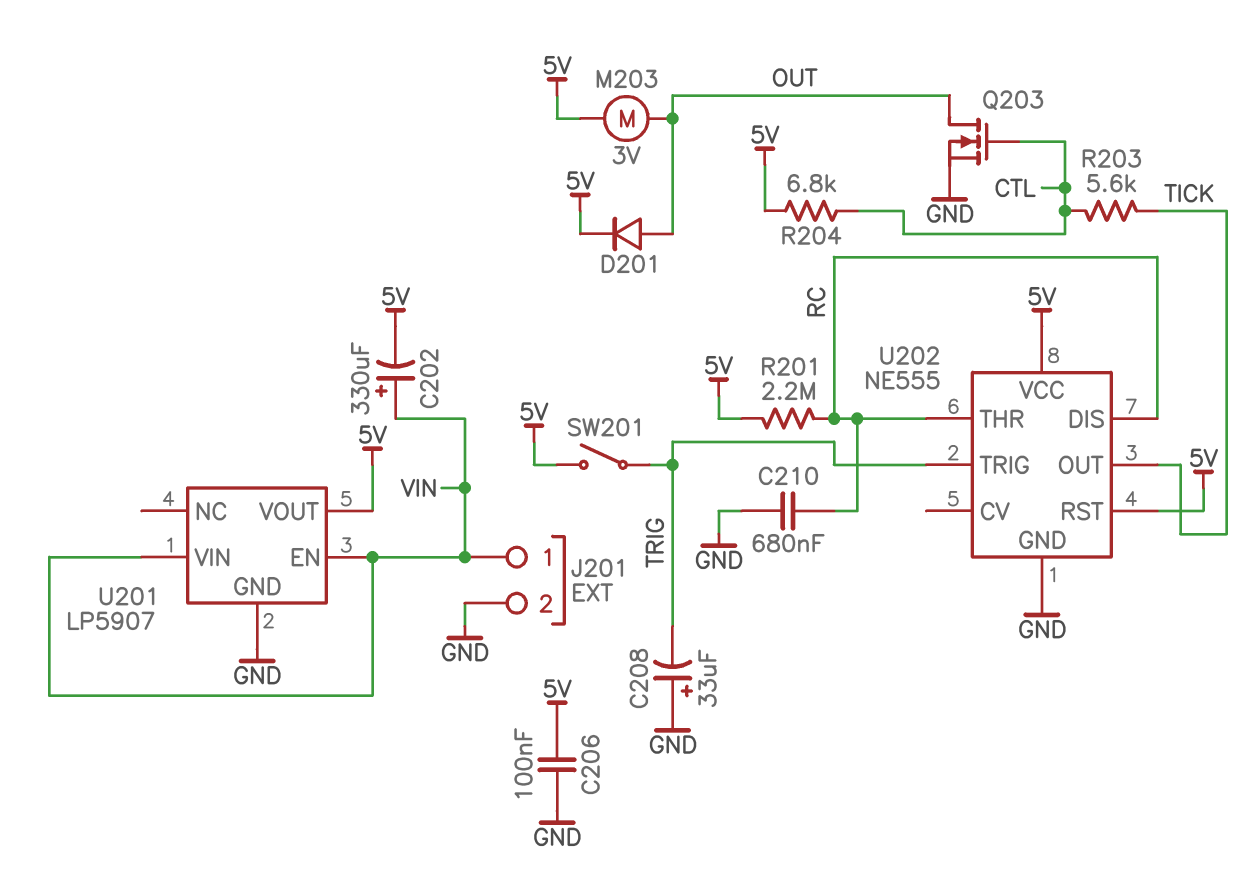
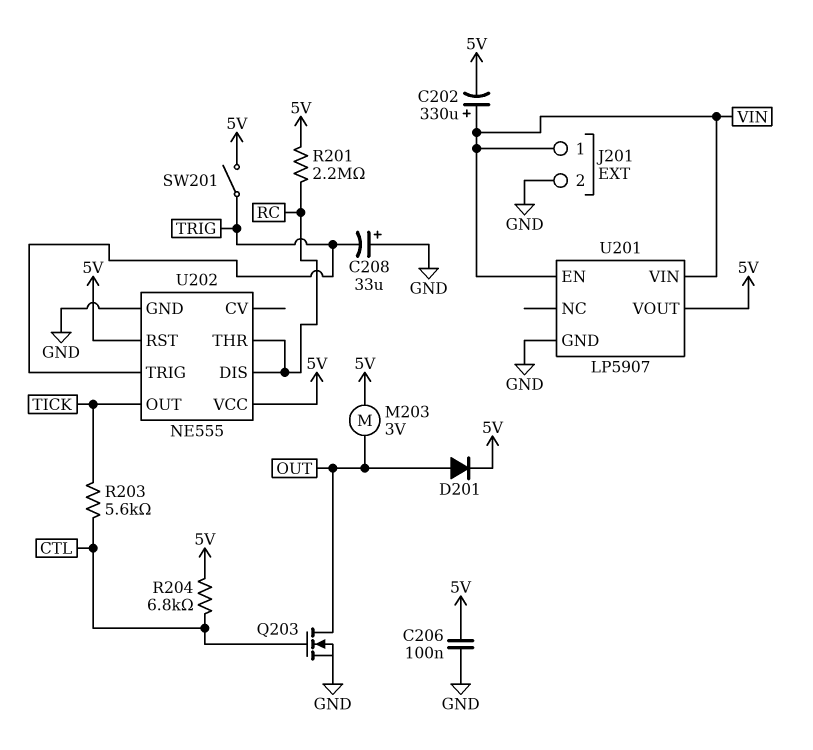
C210: 680nF (GND, RC) -> none

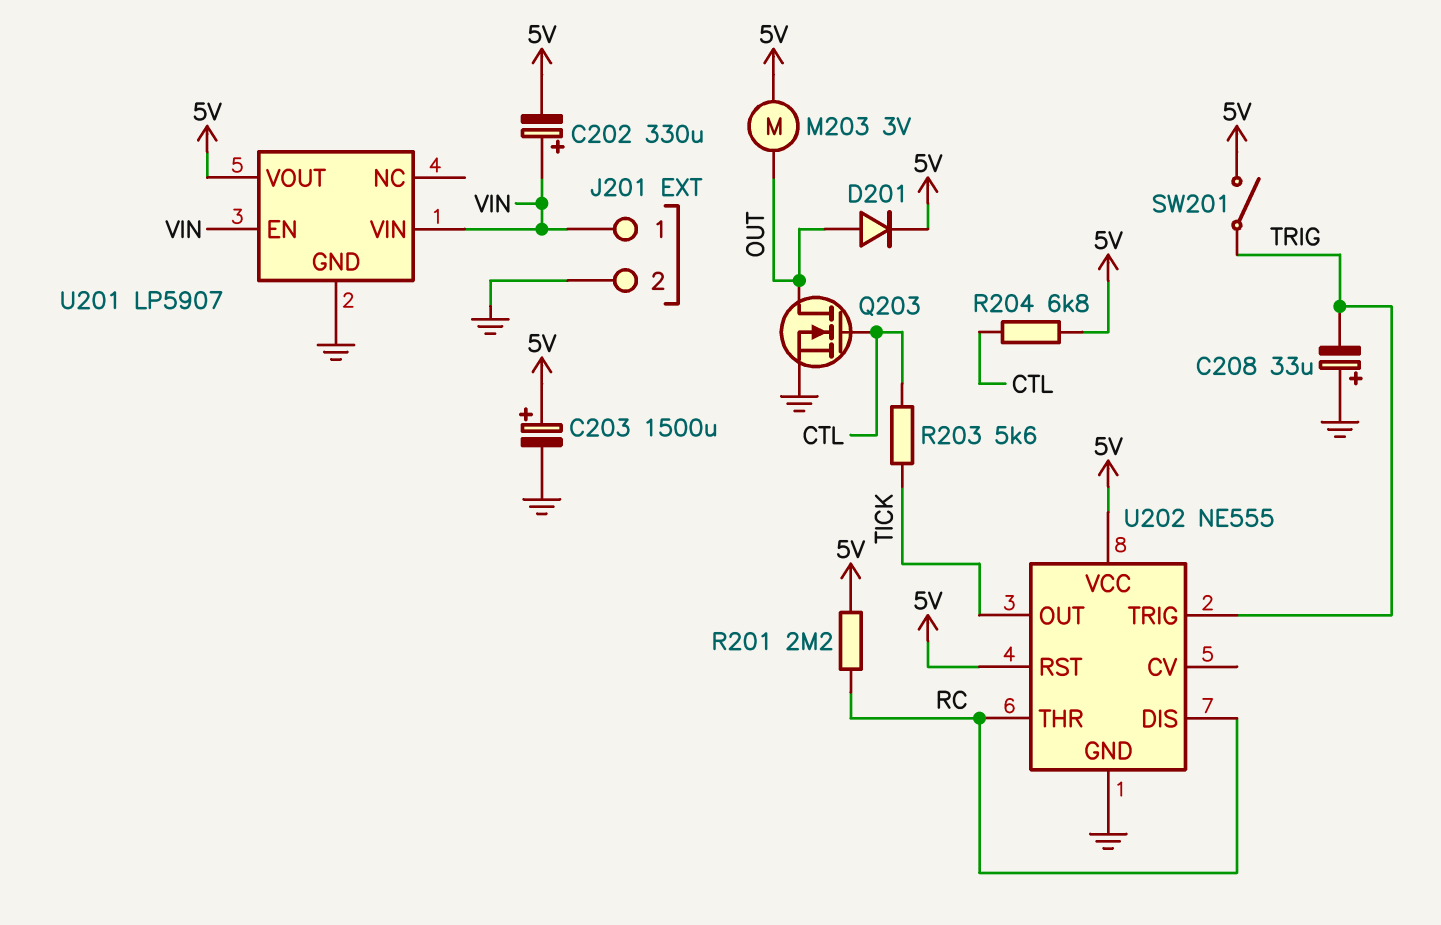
C203: none -> 1500uF (plus 5V, minus GND)
C206: 100nF (5V, GND) -> none

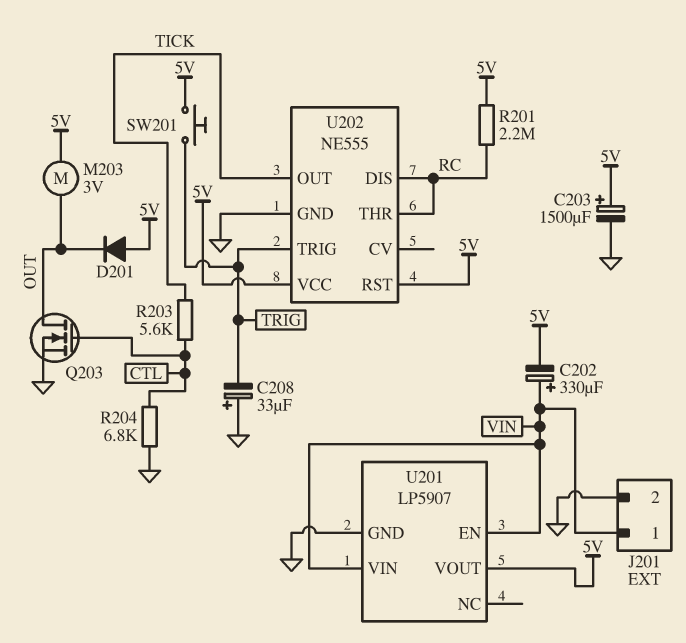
D201: diode (A OUT, K 5V) -> diode (A 5V, K OUT)
R204: 6.8k (5V, CTL) -> 6.8k (CTL, GND)
SW201: switch (5V, TRIG) -> button (5V, TRIG)

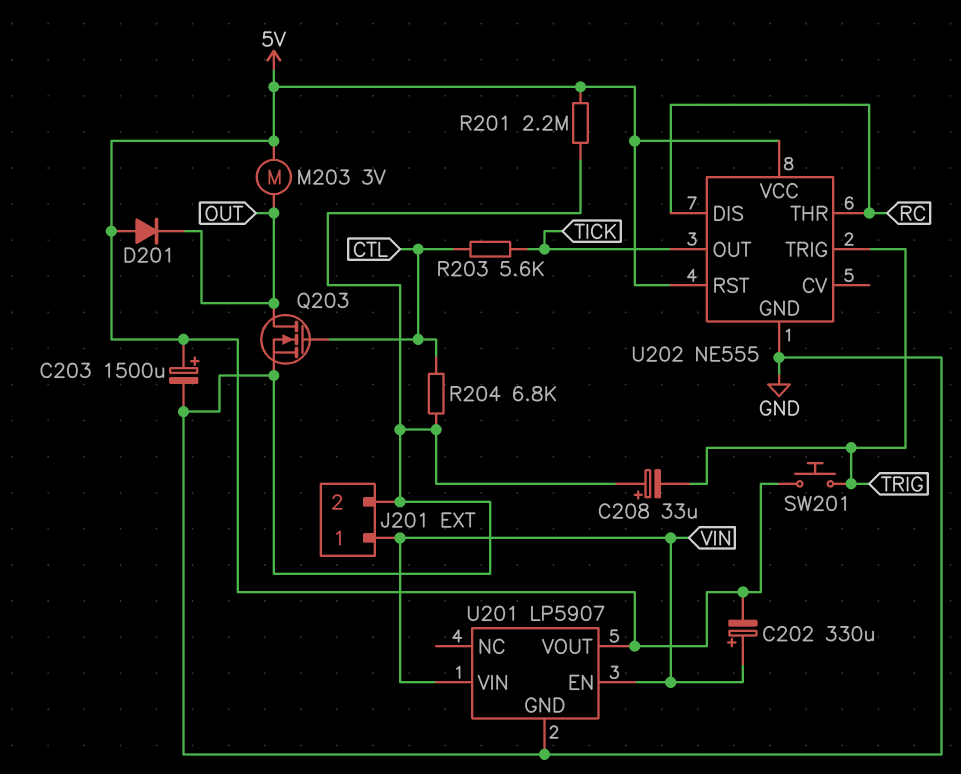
R201: 2.2M (5V, RC) -> 2.2M (5V, GND)

